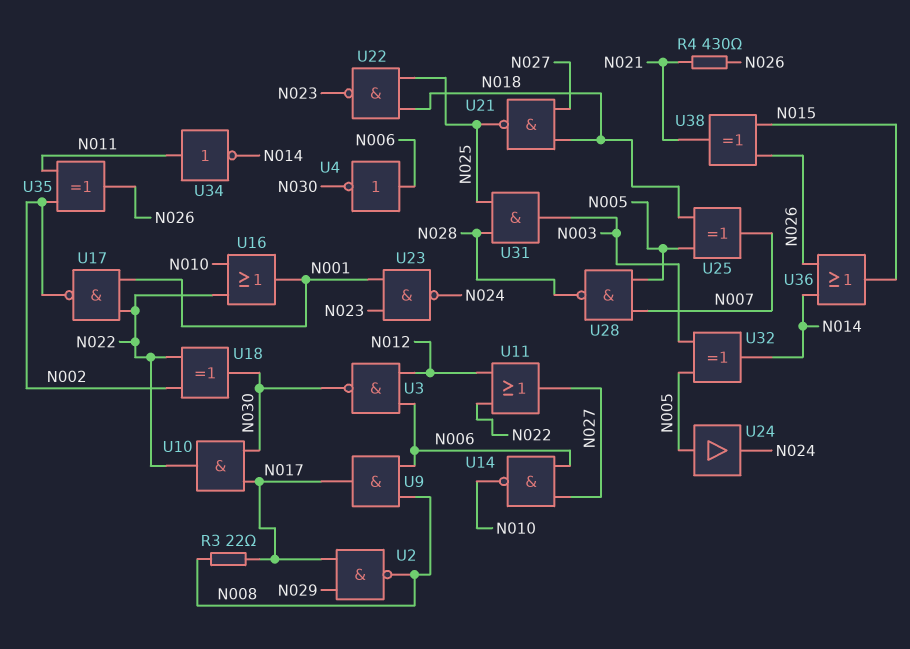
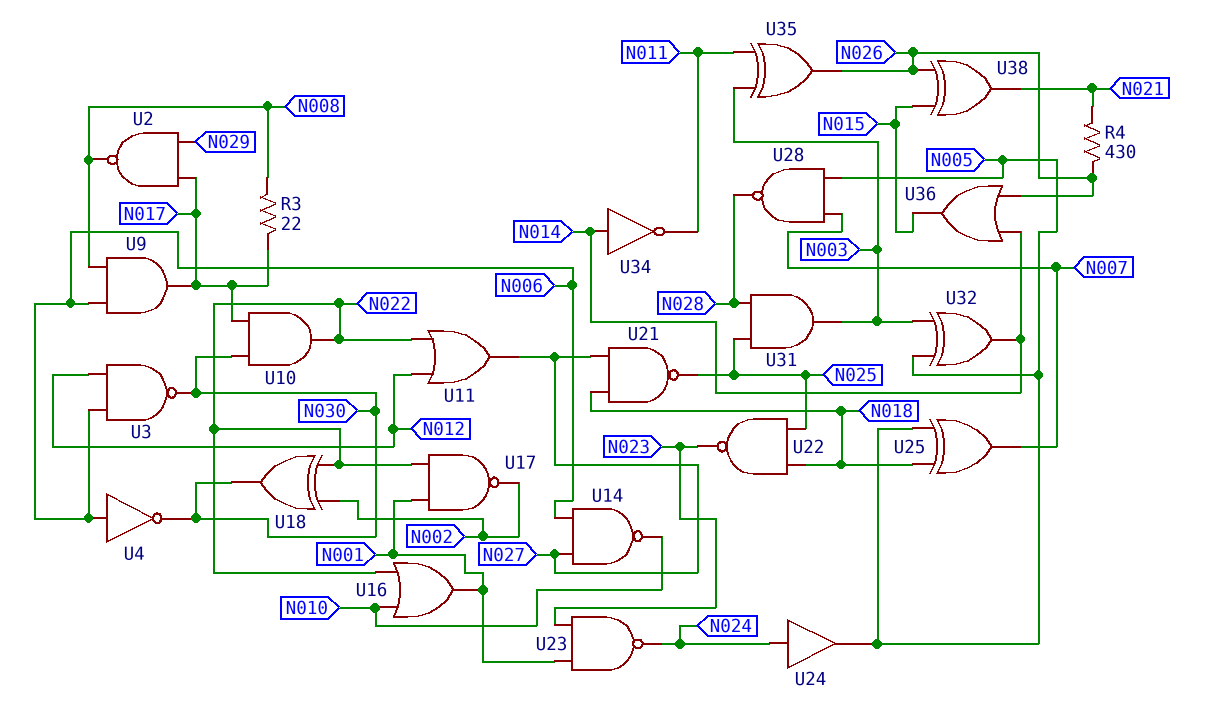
U24: buffer (in N005, out N024) -> buffer (in N024, out N005)
U34: NOT (in N011, out N014) -> NOT (in N014, out N011)
U35: XOR (in N002, in N011, out N026) -> XOR (in N003, in N011, out N026)

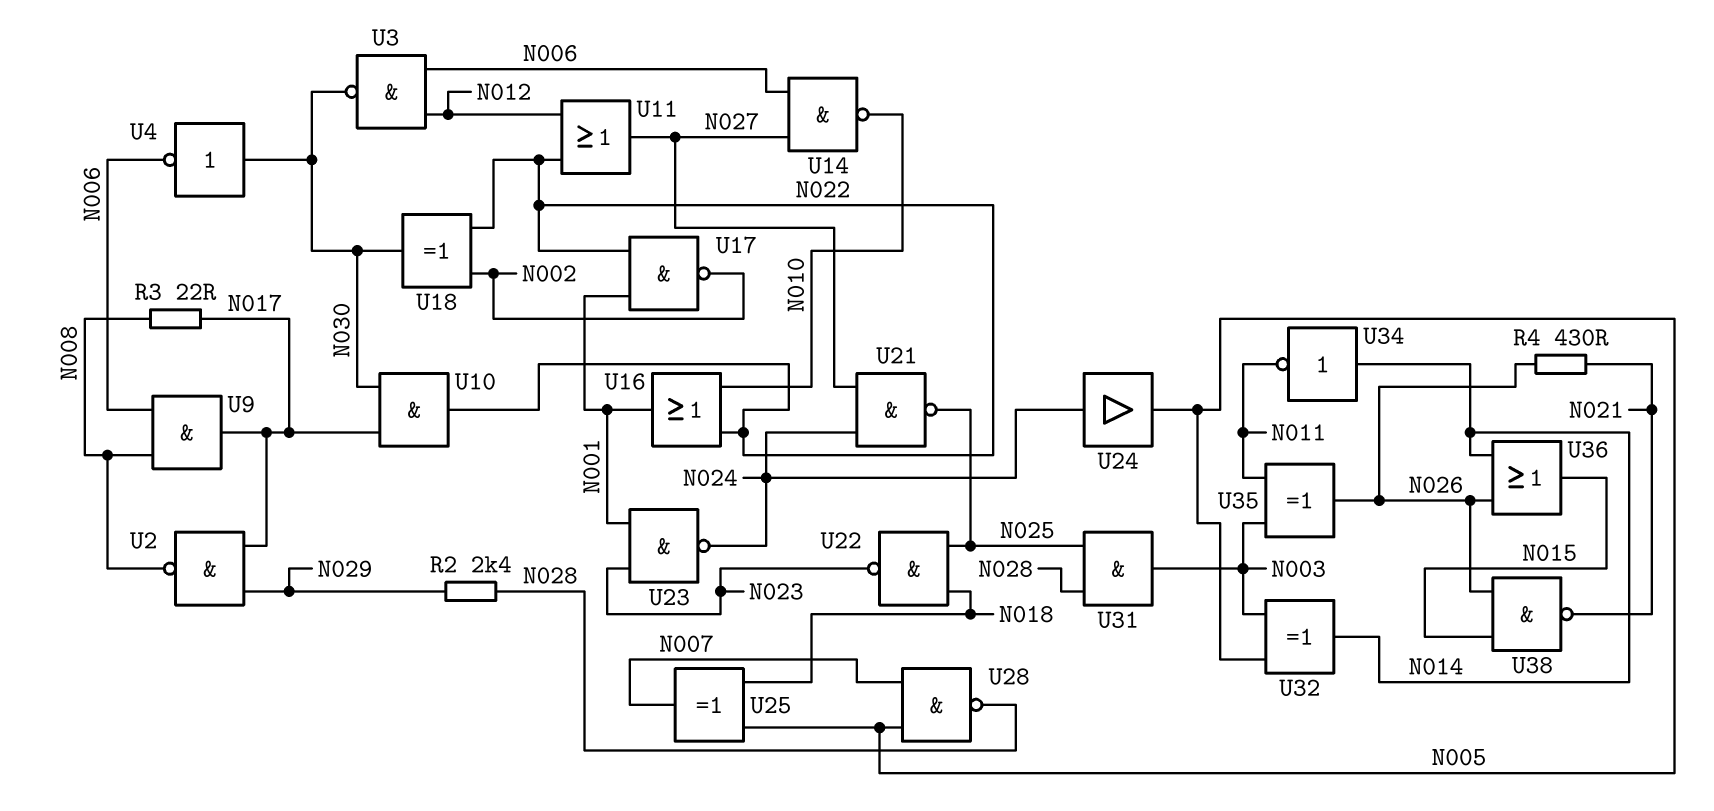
R2: none -> 2.4k (N028, N029)
U4: NOT (in N006, out N030) -> NOT (in N030, out N006)
U21: NAND (in N018, in N027, out N025) -> NAND (in N024, in N027, out N025)
U38: XOR (in N015, in N026, out N021) -> NAND (in N015, in N026, out N021)

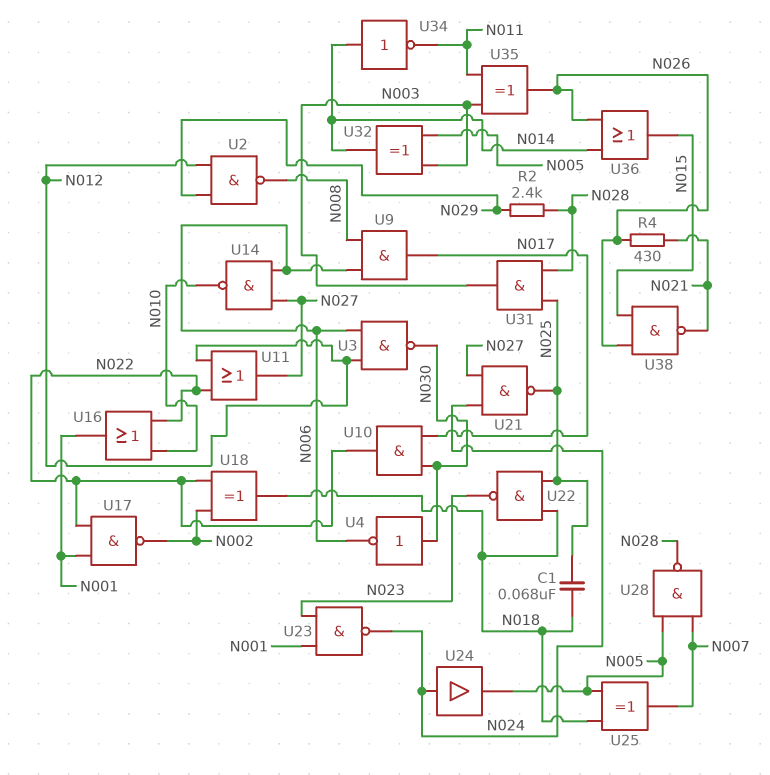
C1: none -> 68nF (N018, N025)
R3: 22 (N008, N017) -> none
U2: NAND (in N017, in N029, out N008) -> NAND (in N012, in N029, out N008)
U18: XOR (in N002, in N022, out N030) -> XOR (in N002, in N022, out N018)

